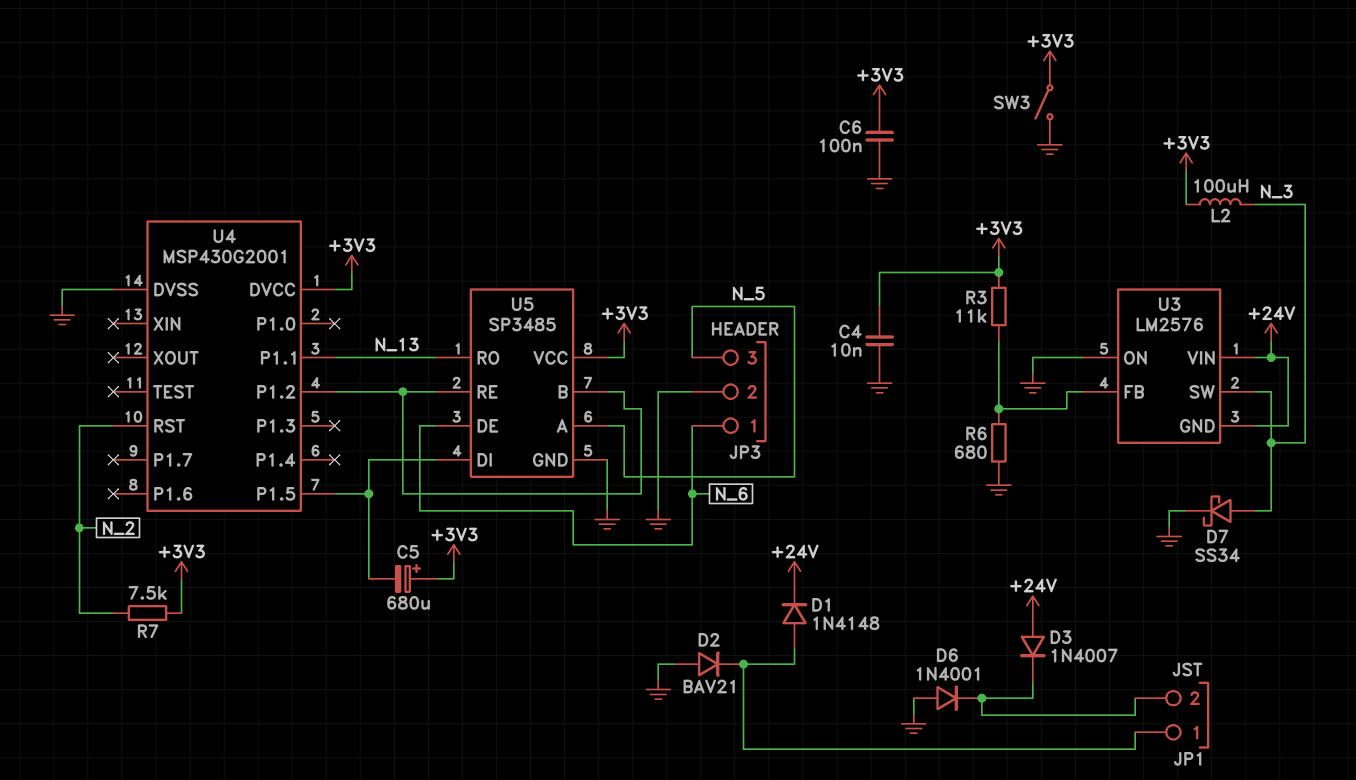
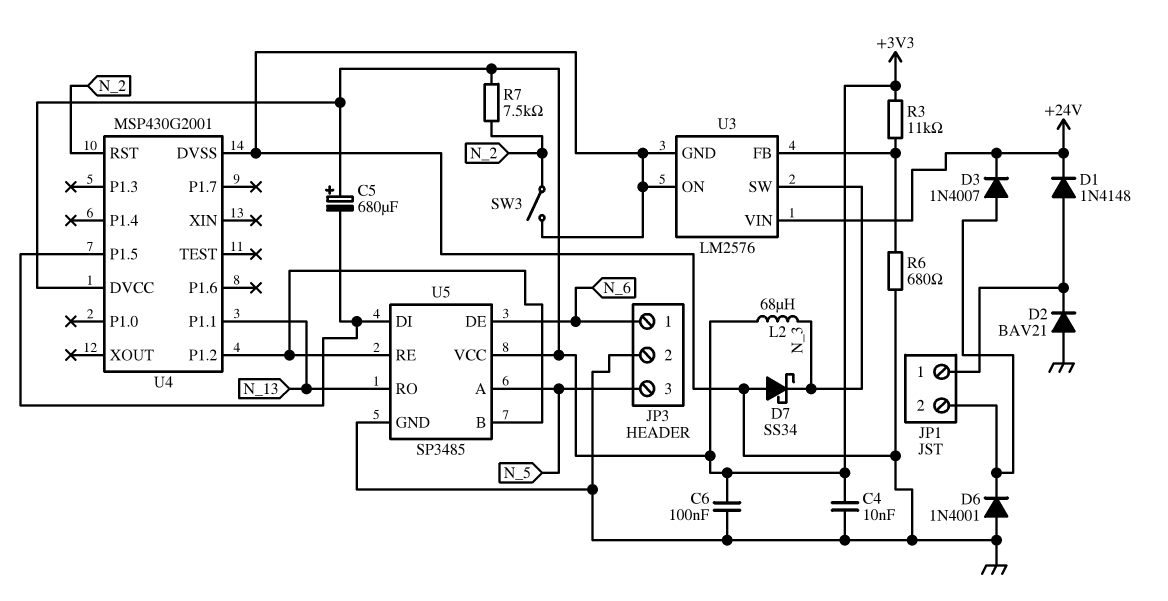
D3: diode 1N4007 (A +24V, K JP1/2) -> diode 1N4007 (A JP1/2, K +24V)
D7: schottky SS34 (A N_3, K GND) -> schottky SS34 (A GND, K N_3)
L2: 100uH (+3V3, N_3) -> 68uH (+3V3, N_3)
SW3: switch (+3V3, GND) -> switch (GND, N_2)
U3 pin GND: +24V -> GND

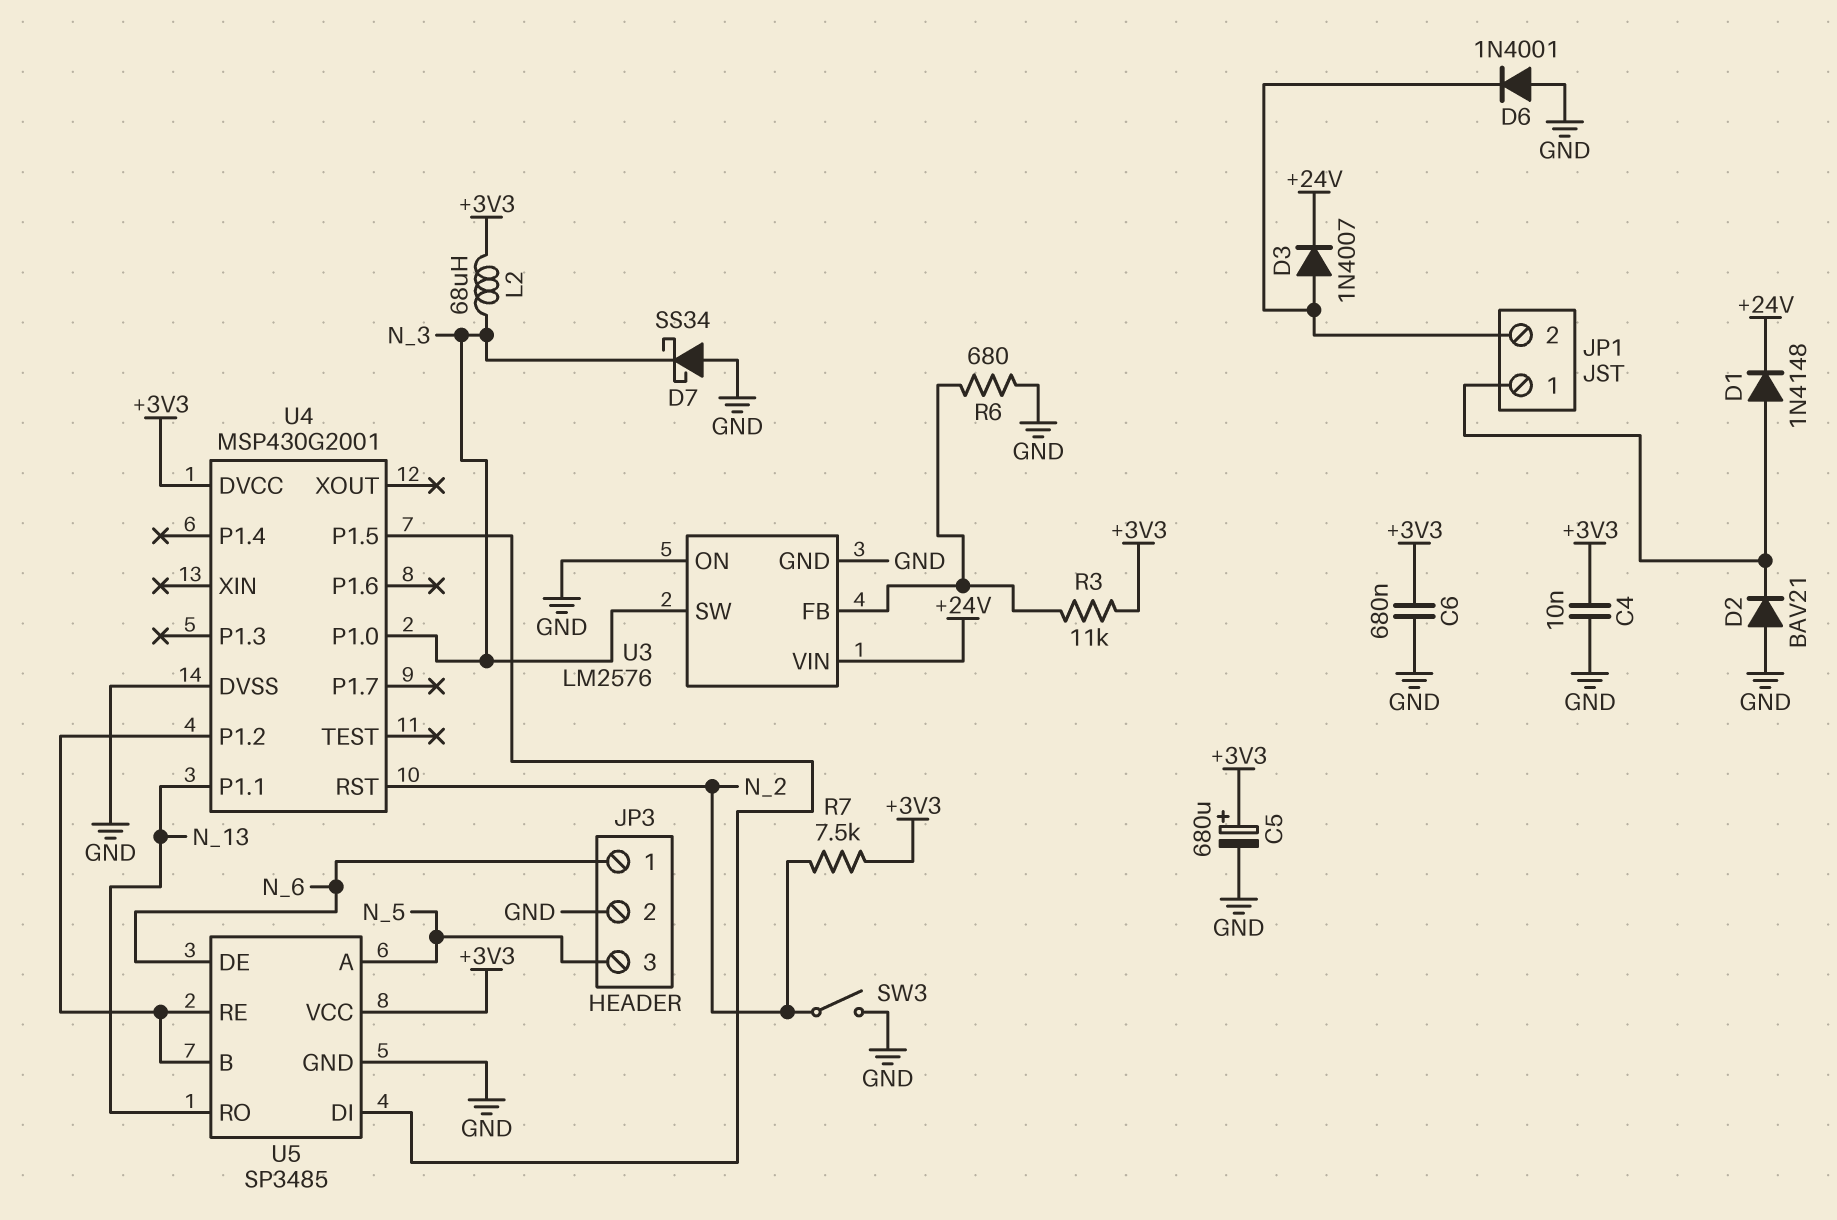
C5: 680uF (plus +3V3, minus U4/P1.5) -> 680uF (plus +3V3, minus GND)
C6: 100nF (+3V3, GND) -> 680nF (+3V3, GND)
U4 pin P1.0: none -> N_3

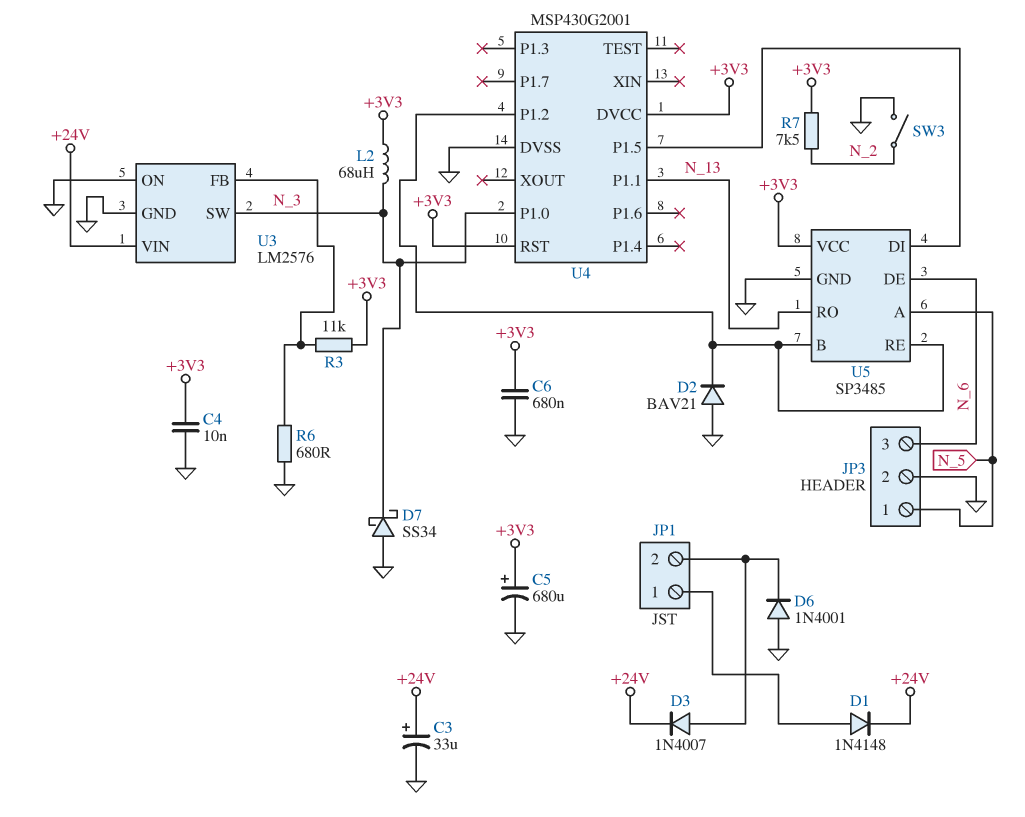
C3: none -> 33uF (plus +24V, minus GND)
D2: diode BAV21 (A GND, K JP1/1) -> diode BAV21 (A GND, K U4/P1.2)
JP3 pin 1: N_6 -> N_5
JP3 pin 3: N_5 -> N_6
U4 pin RST: N_2 -> +3V3

